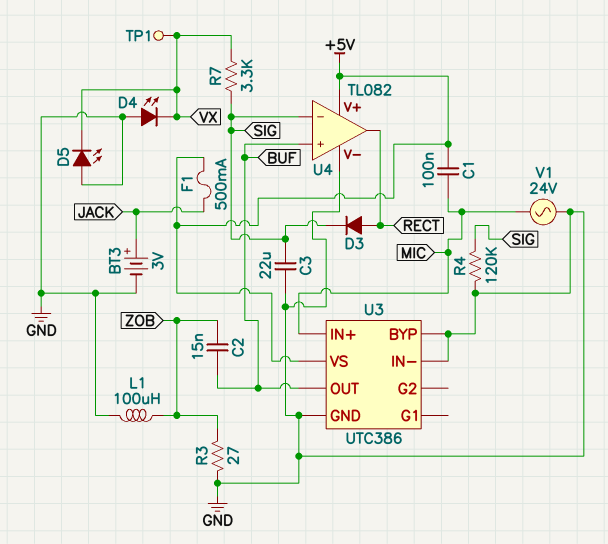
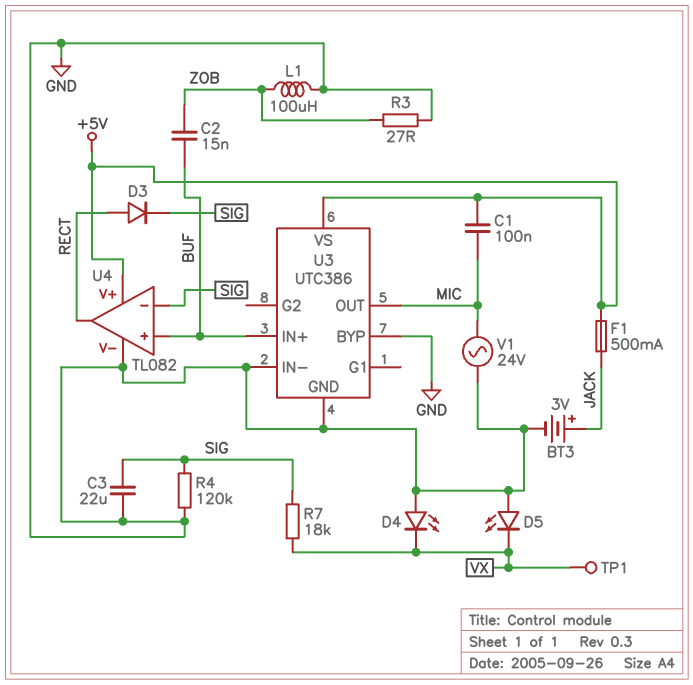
R7: 3.3k (SIG, VX) -> 18k (SIG, VX)
U3 pin IN+: MIC -> BUF
U3 pin OUT: BUF -> MIC

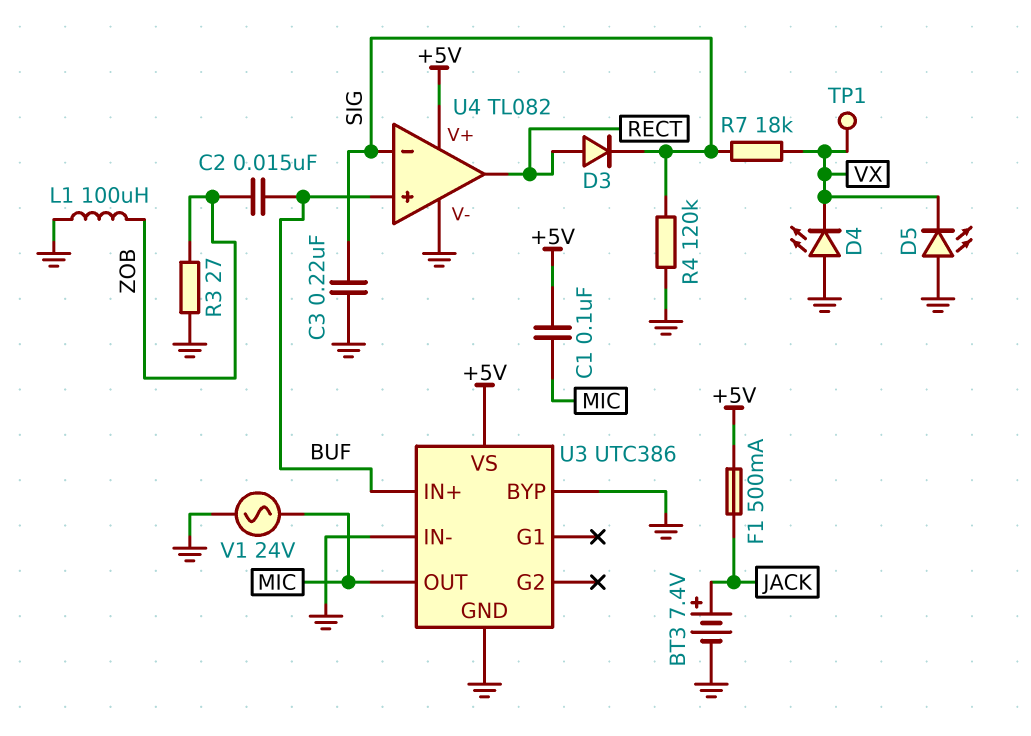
BT3: 3V (plus JACK, minus GND) -> 7.4V (plus JACK, minus GND)
C3: 22uF (GND, SIG) -> 220nF (GND, SIG)

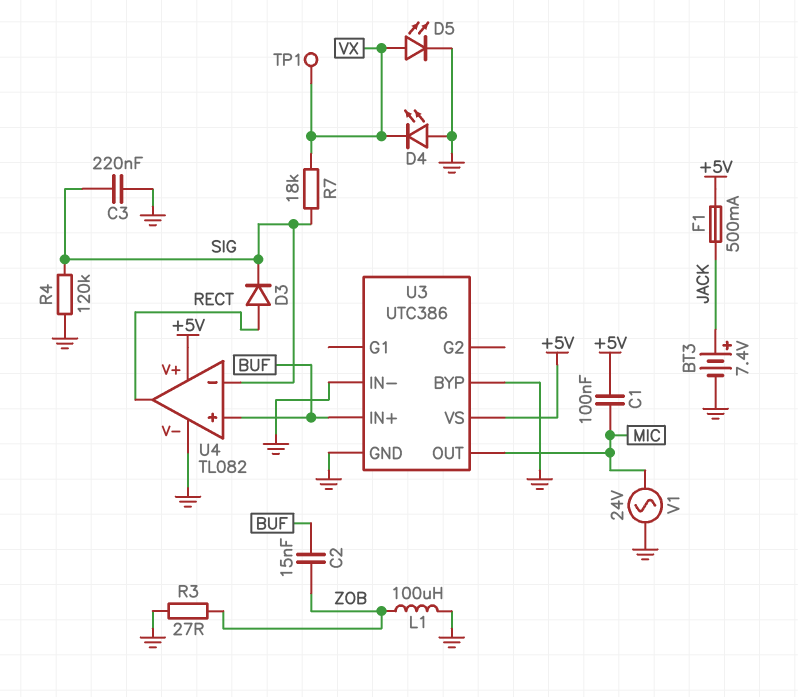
D5: LED (A GND, K VX) -> LED (A VX, K GND)

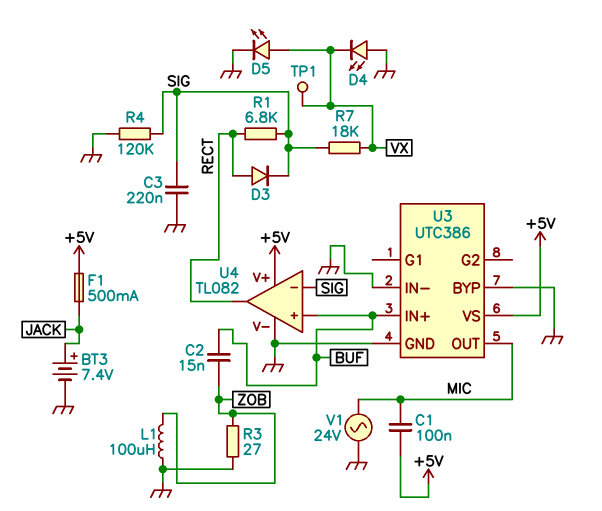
R1: none -> 6.8k (RECT, SIG)

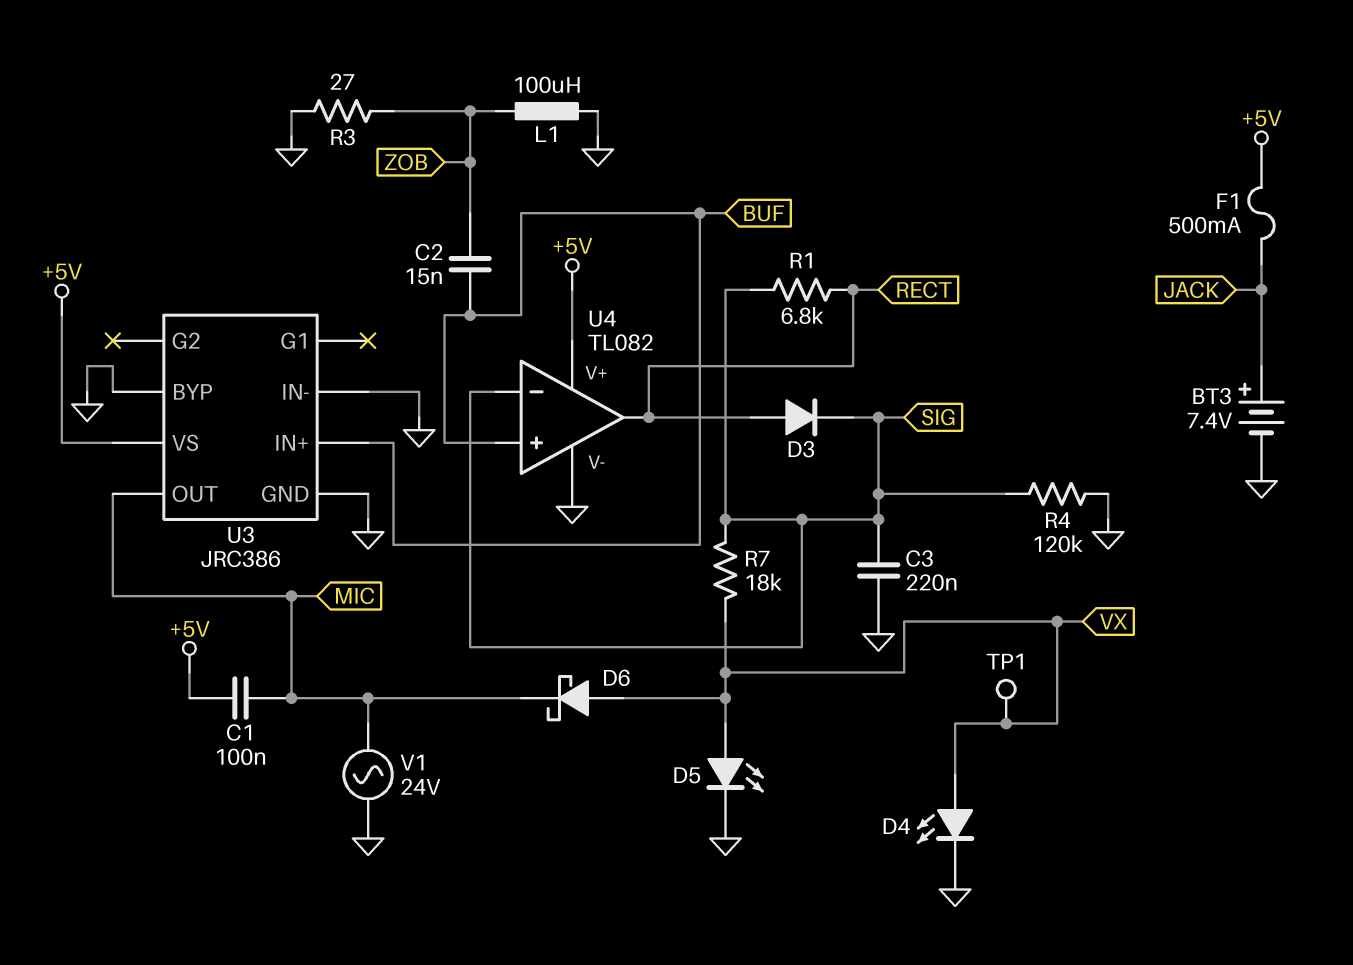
D4: LED (A GND, K VX) -> LED (A VX, K GND)
D6: none -> schottky (A VX, K MIC)
U3: UTC386 -> JRC386

